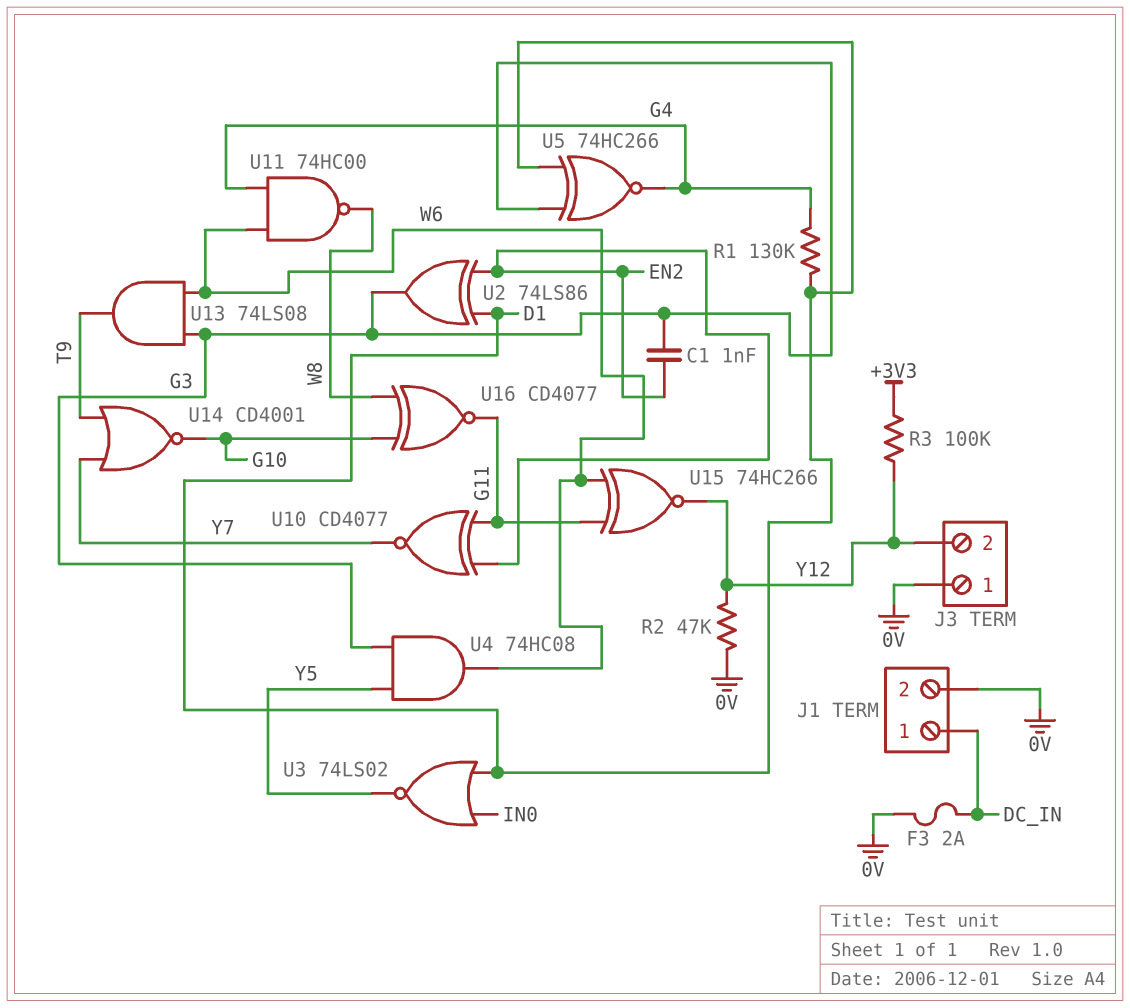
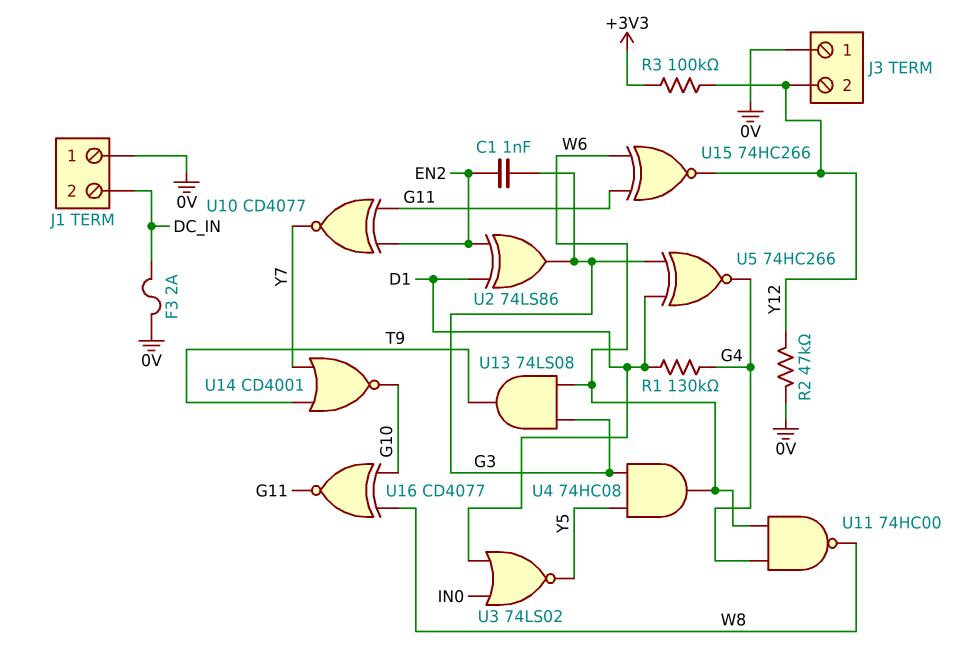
J1 pin 1: DC_IN -> 0V
J1 pin 2: 0V -> DC_IN

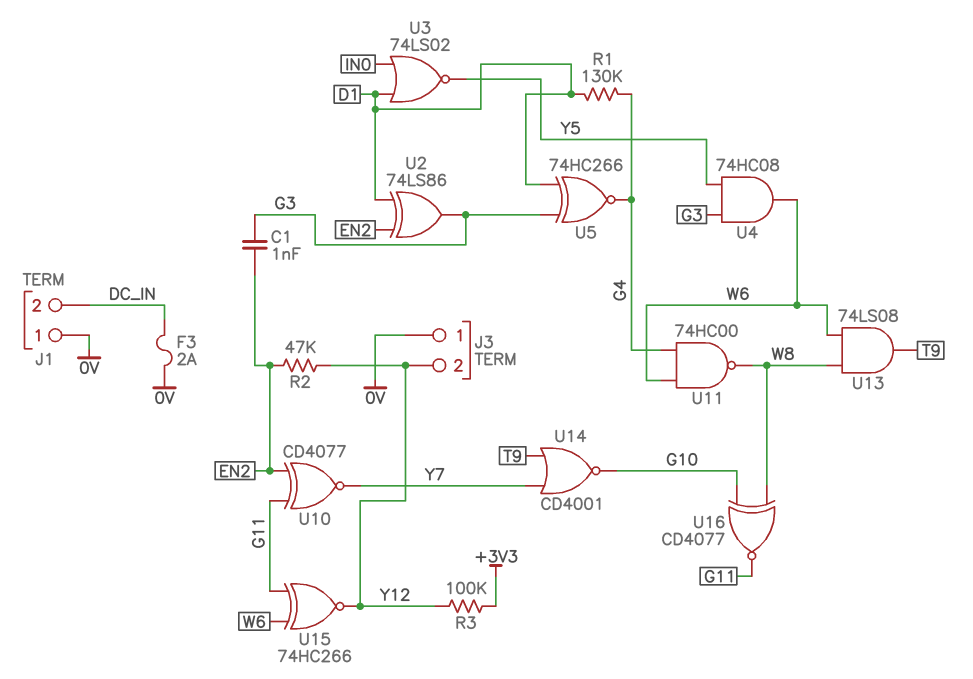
R2: 47k (0V, Y12) -> 47k (EN2, Y12)
U13: AND 74LS08 (in G3, in W6, out T9) -> AND 74LS08 (in W6, in W8, out T9)

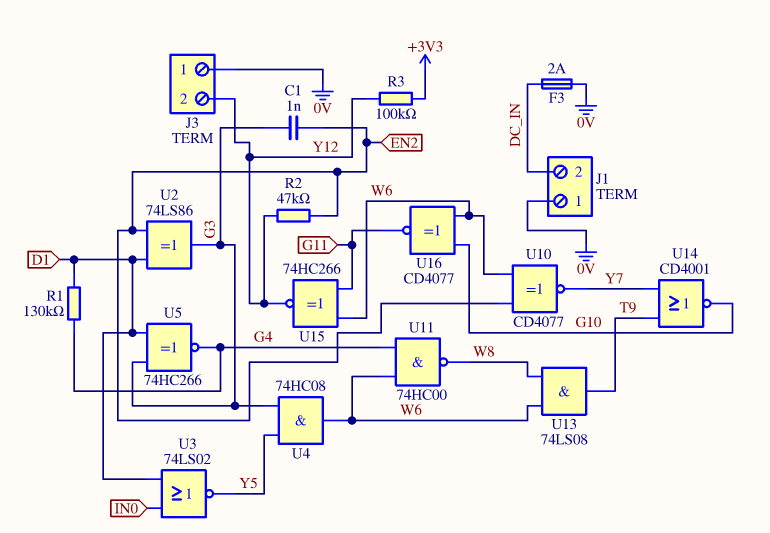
U10: XNOR CD4077 (in EN2, in G11, out Y7) -> XNOR CD4077 (in EN2, in W6, out Y7)
U16: XNOR CD4077 (in G10, in W8, out G11) -> XNOR CD4077 (in G10, in W6, out G11)

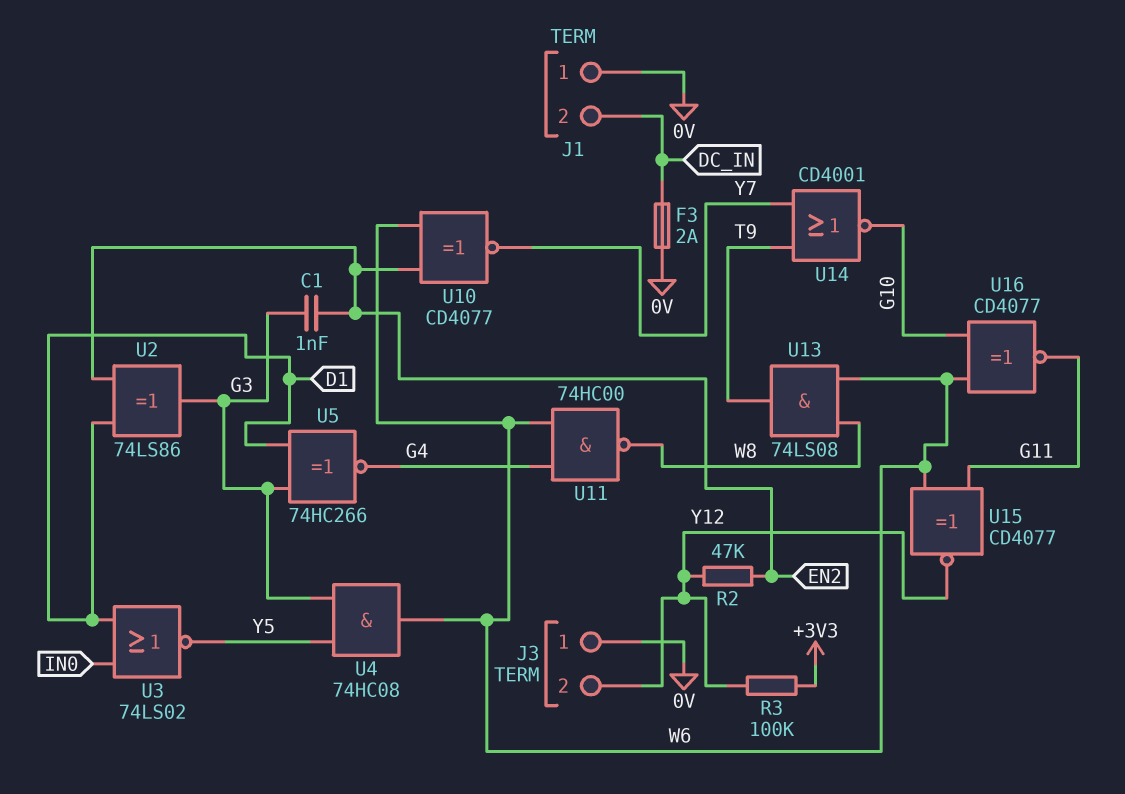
R1: 130k (D1, G4) -> none
U15: XNOR 74HC266 (in G11, in W6, out Y12) -> XNOR CD4077 (in G11, in W6, out Y12)

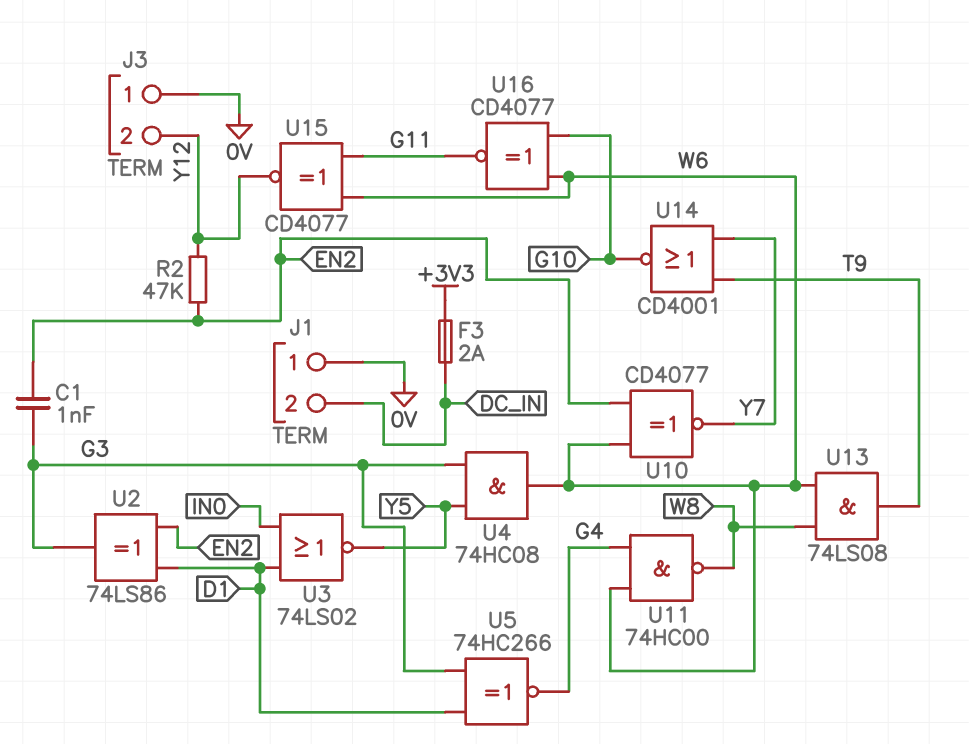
F3: 2A (0V, DC_IN) -> 2A (+3V3, DC_IN)
R3: 100k (+3V3, Y12) -> none

